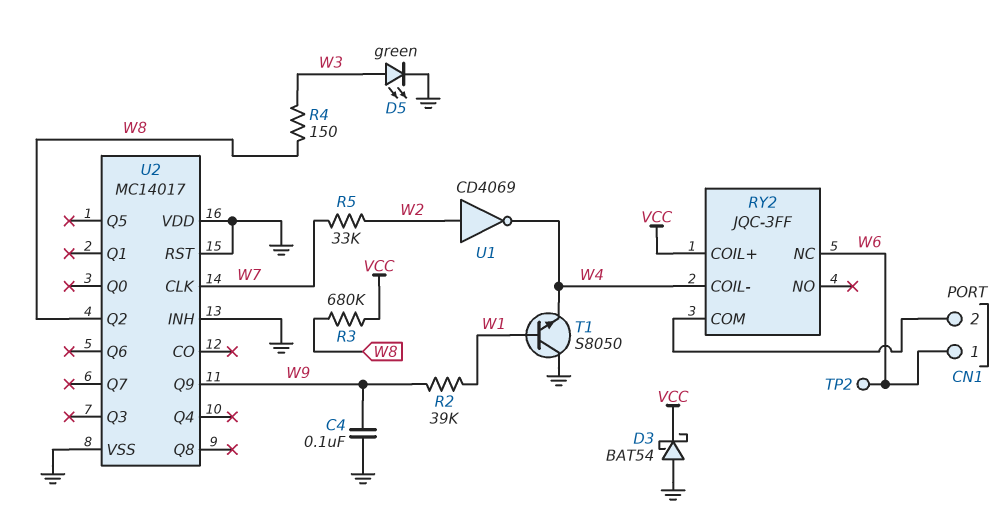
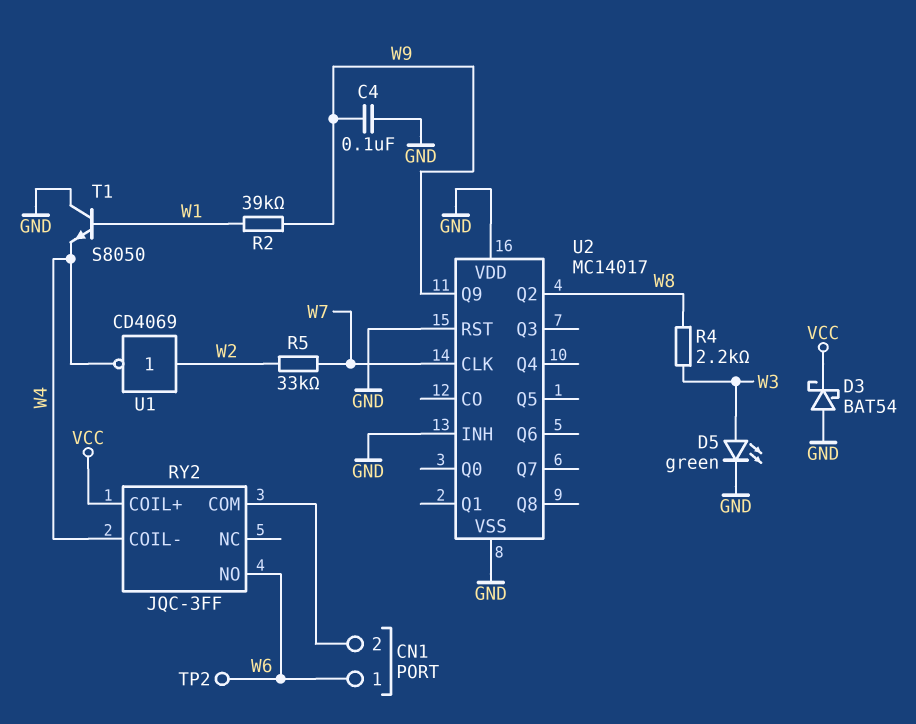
R3: 680k (VCC, W8) -> none
R4: 150 (W3, W8) -> 2.2k (W3, W8)
RY2 pin NC: W6 -> none
RY2 pin NO: none -> W6

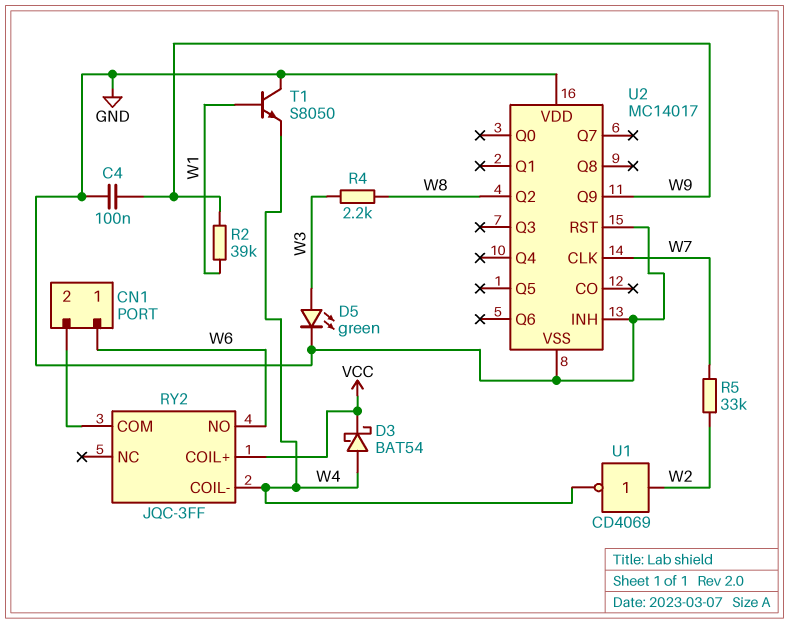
D3: schottky BAT54 (A GND, K VCC) -> schottky BAT54 (A W4, K VCC)
TP2: test point (W6) -> none

